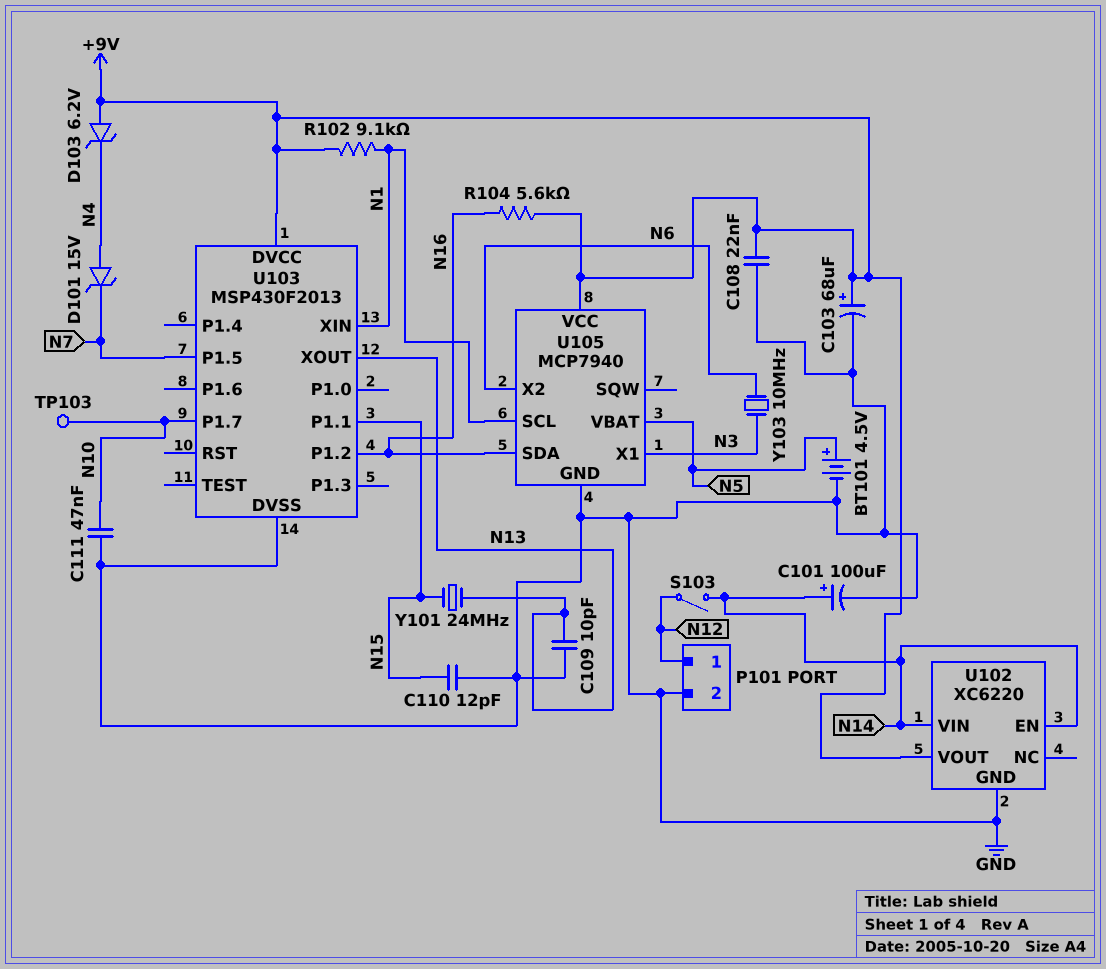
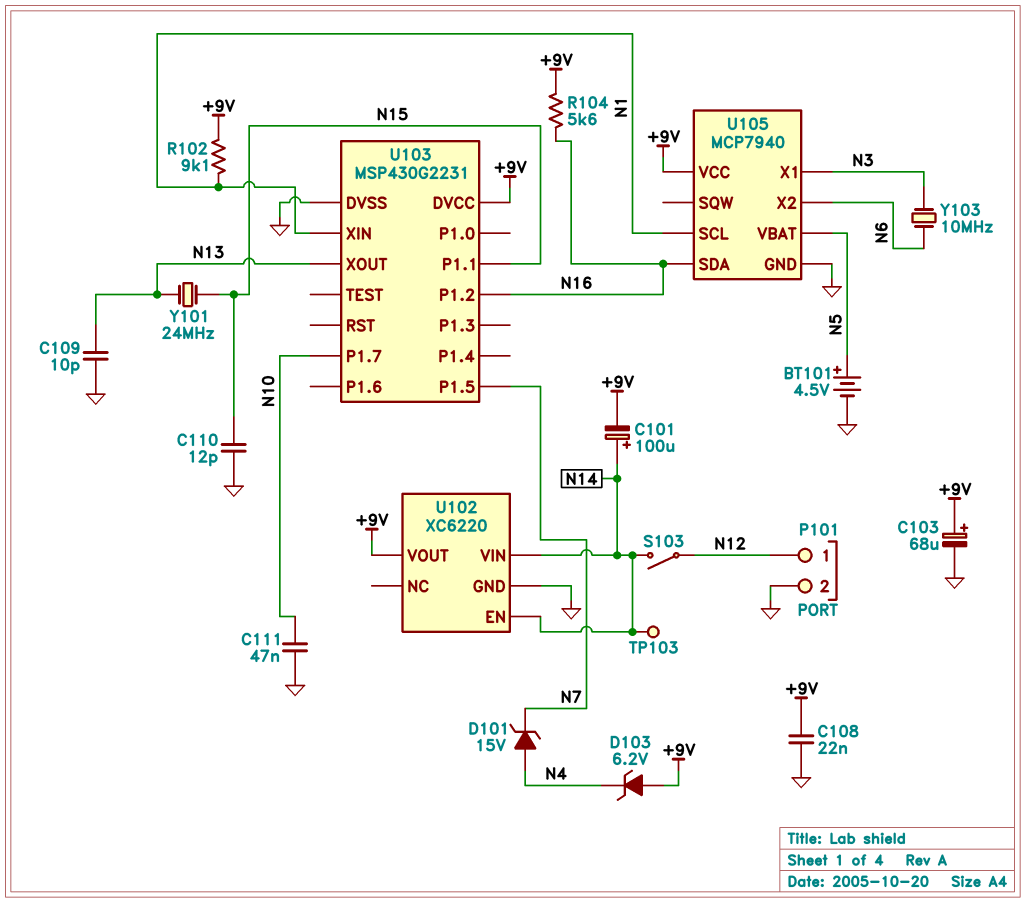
C101: 100uF (plus N14, minus GND) -> 100uF (plus N14, minus +9V)
TP103: test point (N10) -> test point (N14)
U103: MSP430F2013 -> MSP430G2231

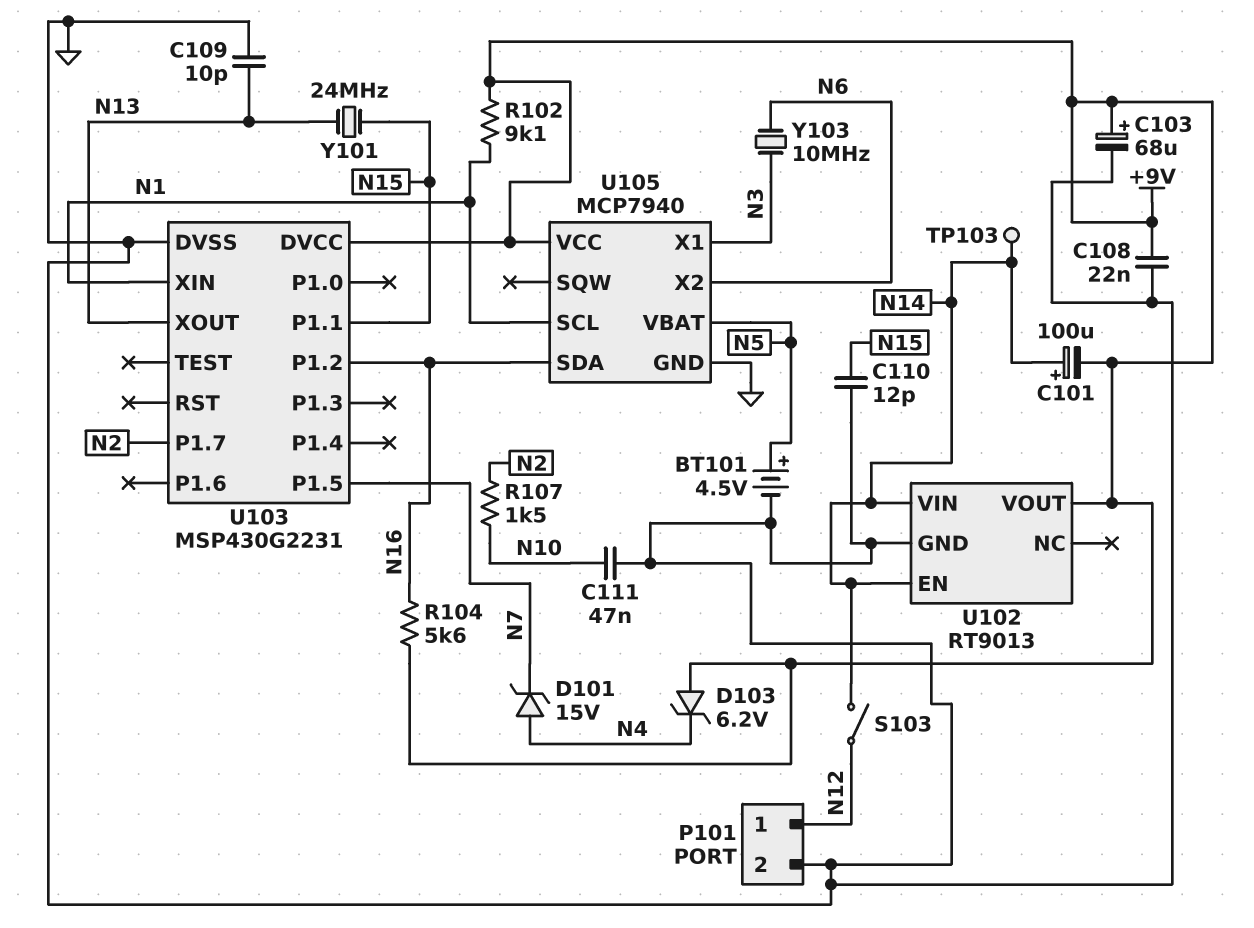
R107: none -> 1.5k (N2, N10)
U102: XC6220 -> RT9013
U103 pin P1.7: N10 -> N2

